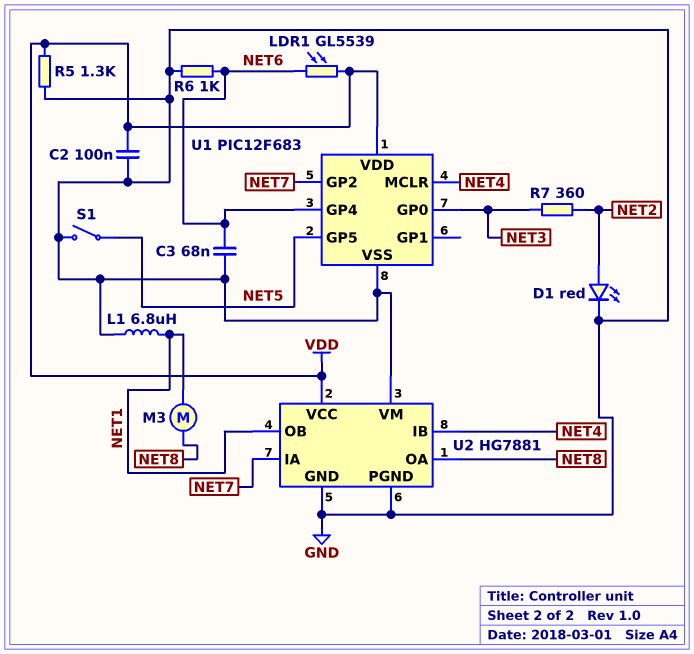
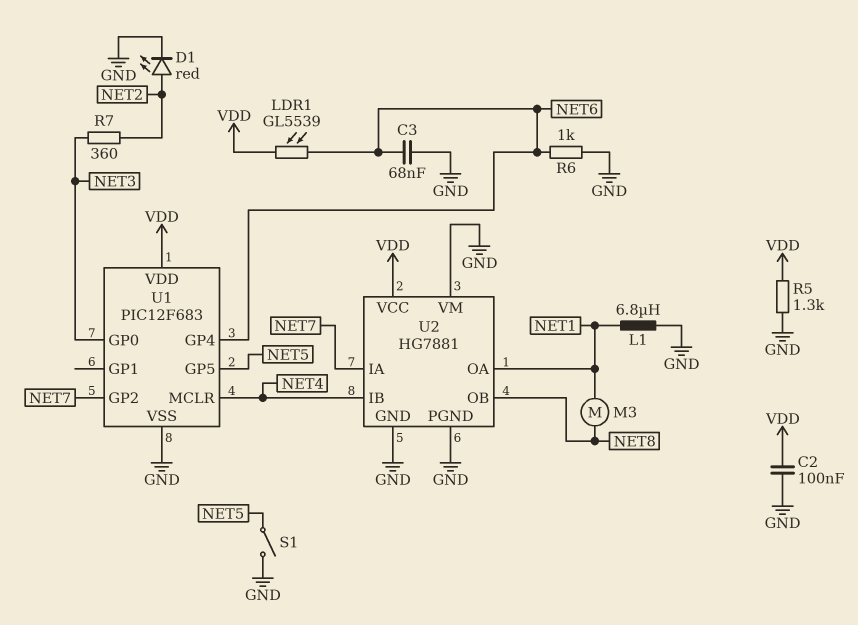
U2 pin OA: NET8 -> NET1
U2 pin OB: NET1 -> NET8

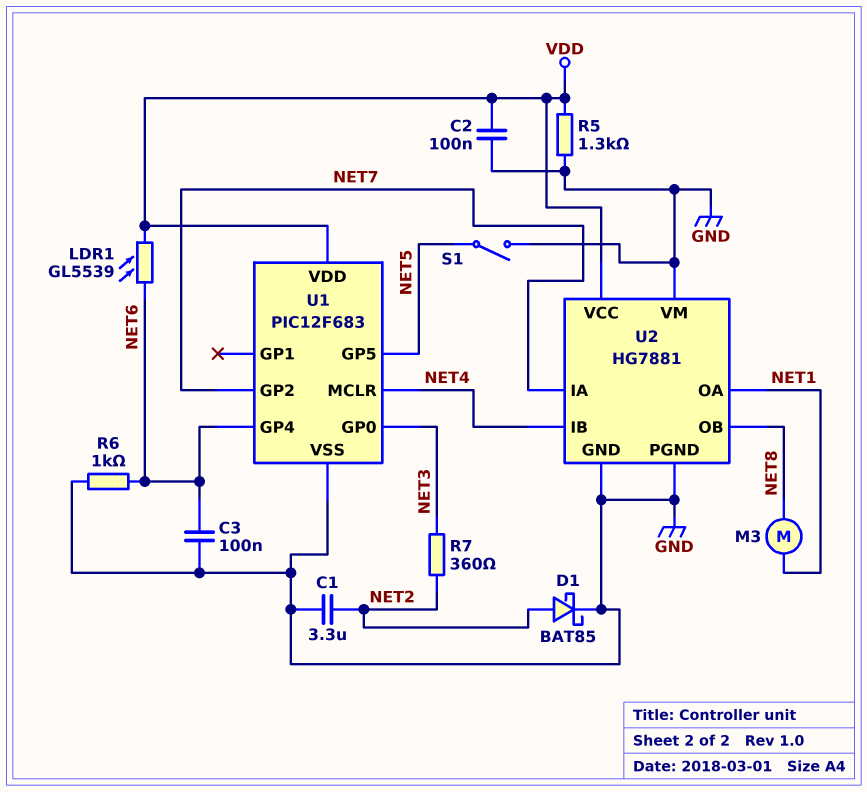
C1: none -> 3.3uF (GND, NET2)
C3: 68nF (GND, NET6) -> 100nF (GND, NET6)
D1: LED red (A NET2, K GND) -> schottky BAT85 (A NET2, K GND)
L1: 6.8uH (GND, NET1) -> none

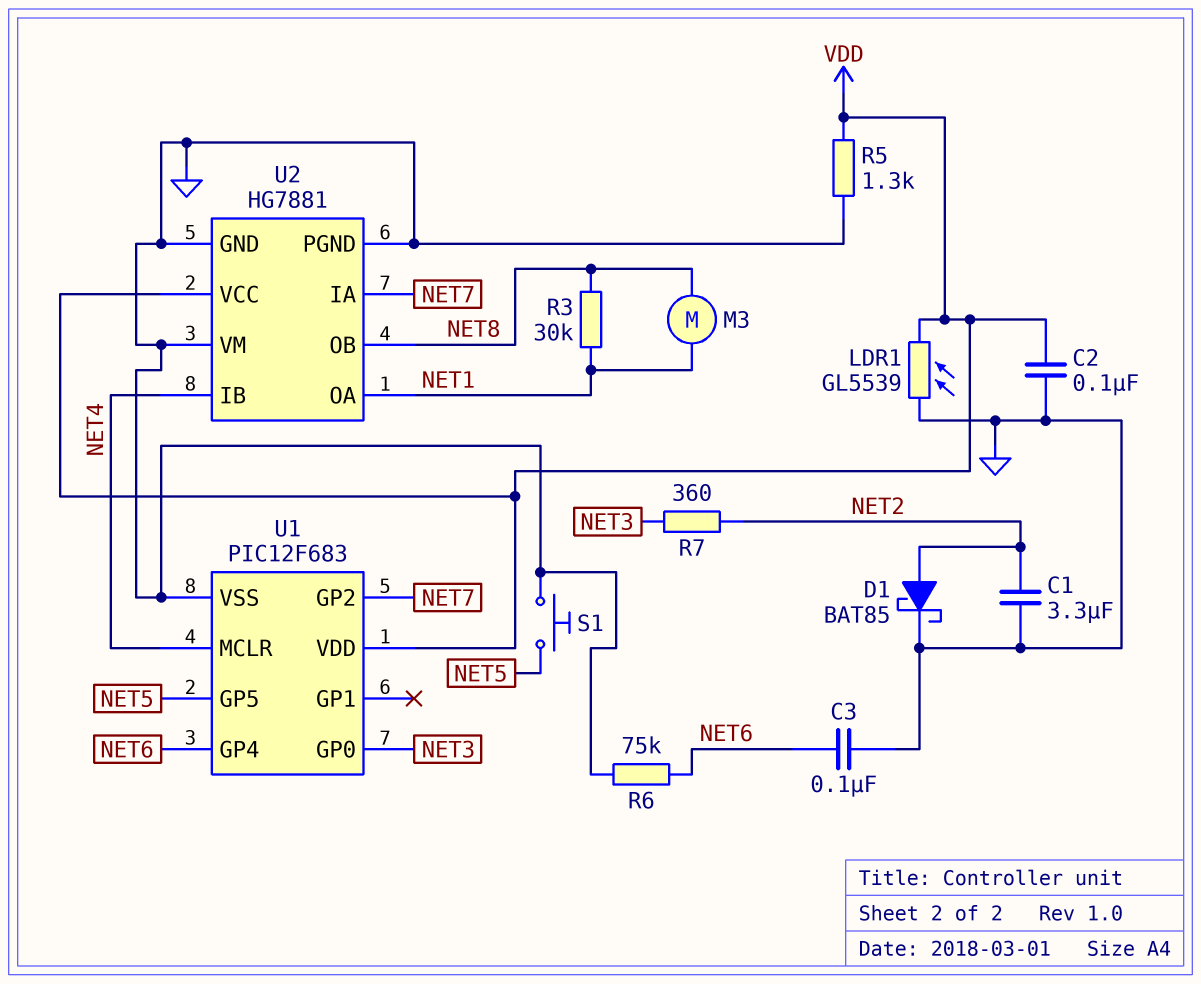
LDR1: GL5539 (NET6, VDD) -> GL5539 (GND, VDD)
R3: none -> 30k (NET1, NET8)
R6: 1k (GND, NET6) -> 75k (GND, NET6)
S1: switch (GND, NET5) -> button (GND, NET5)

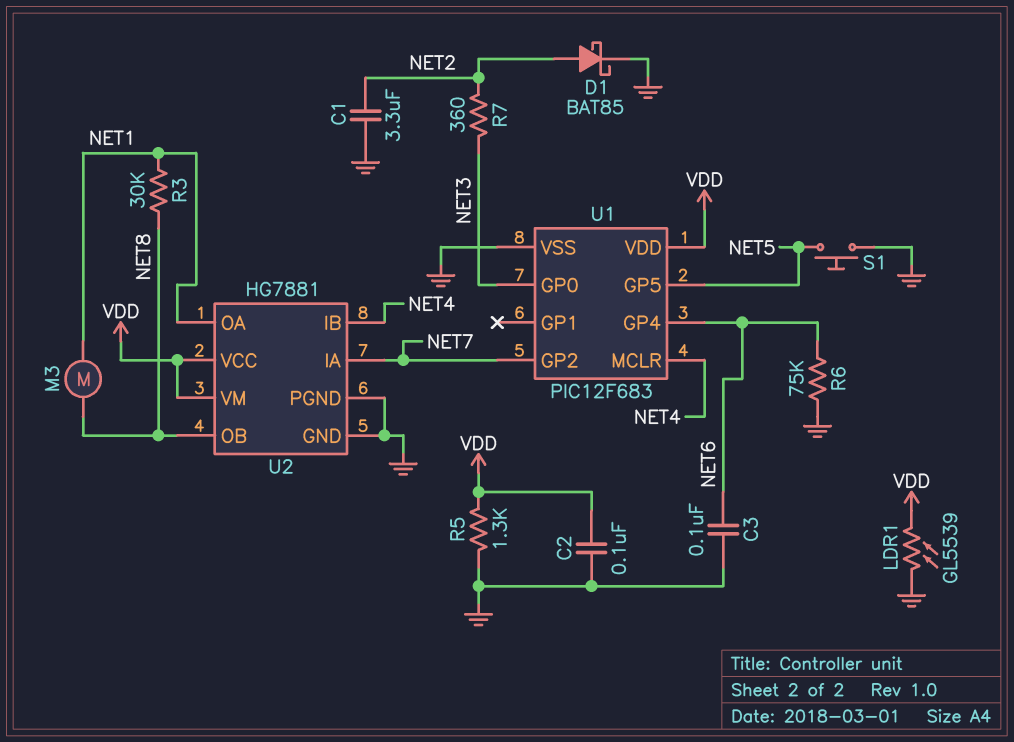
U2 pin VM: GND -> VDD

